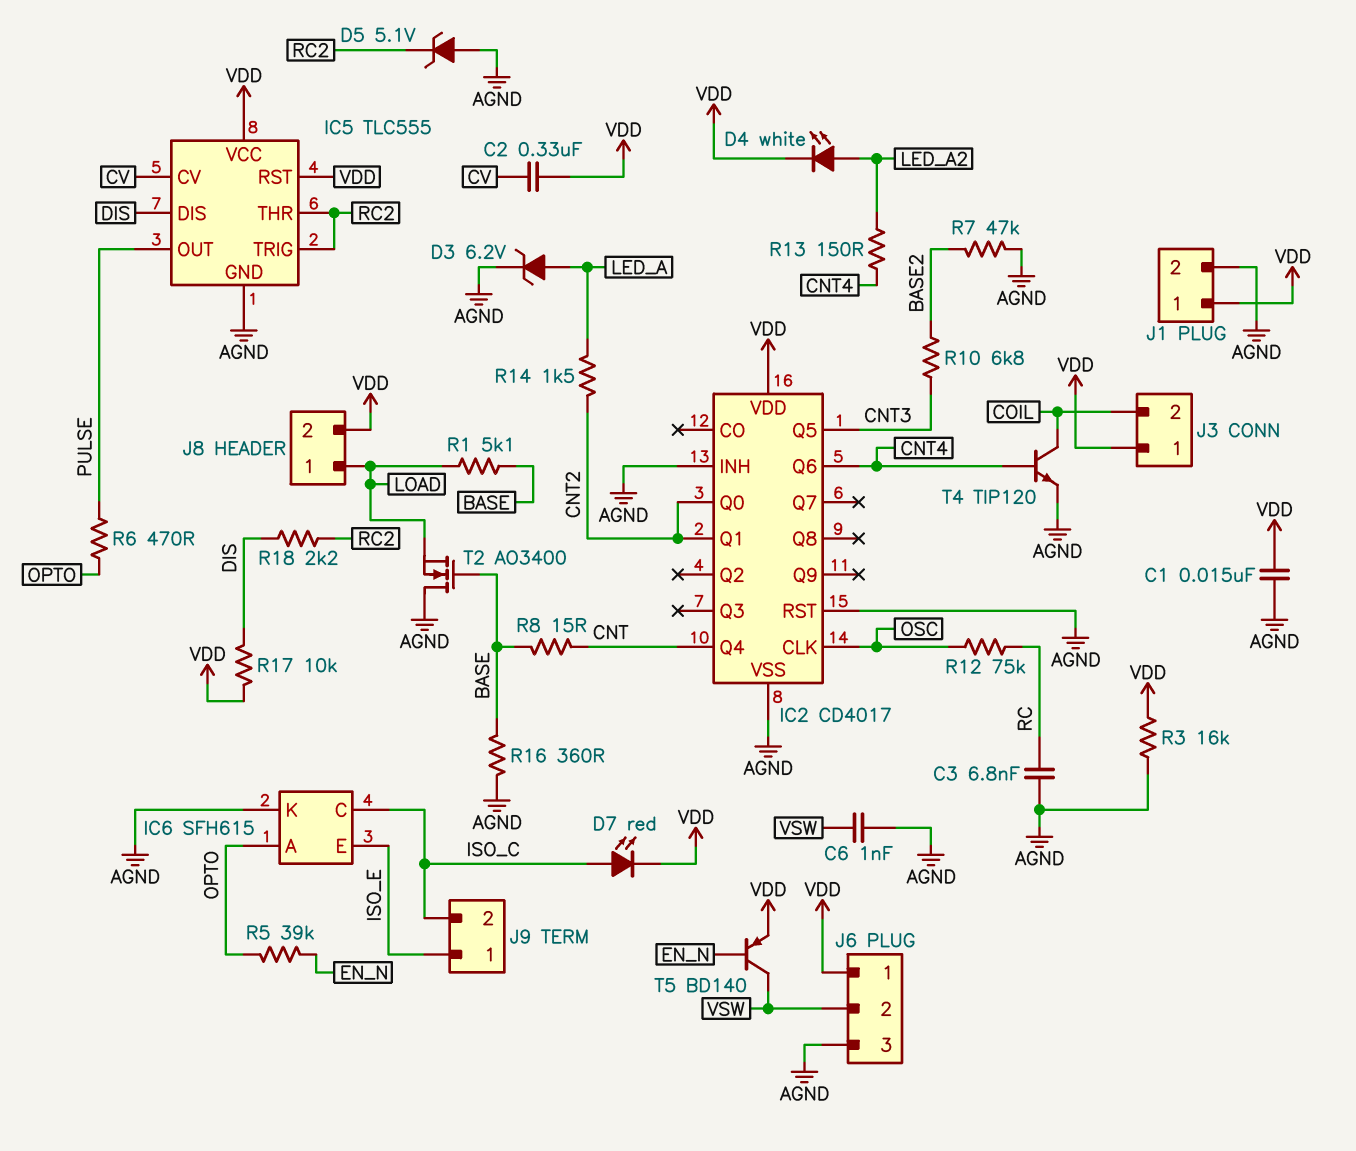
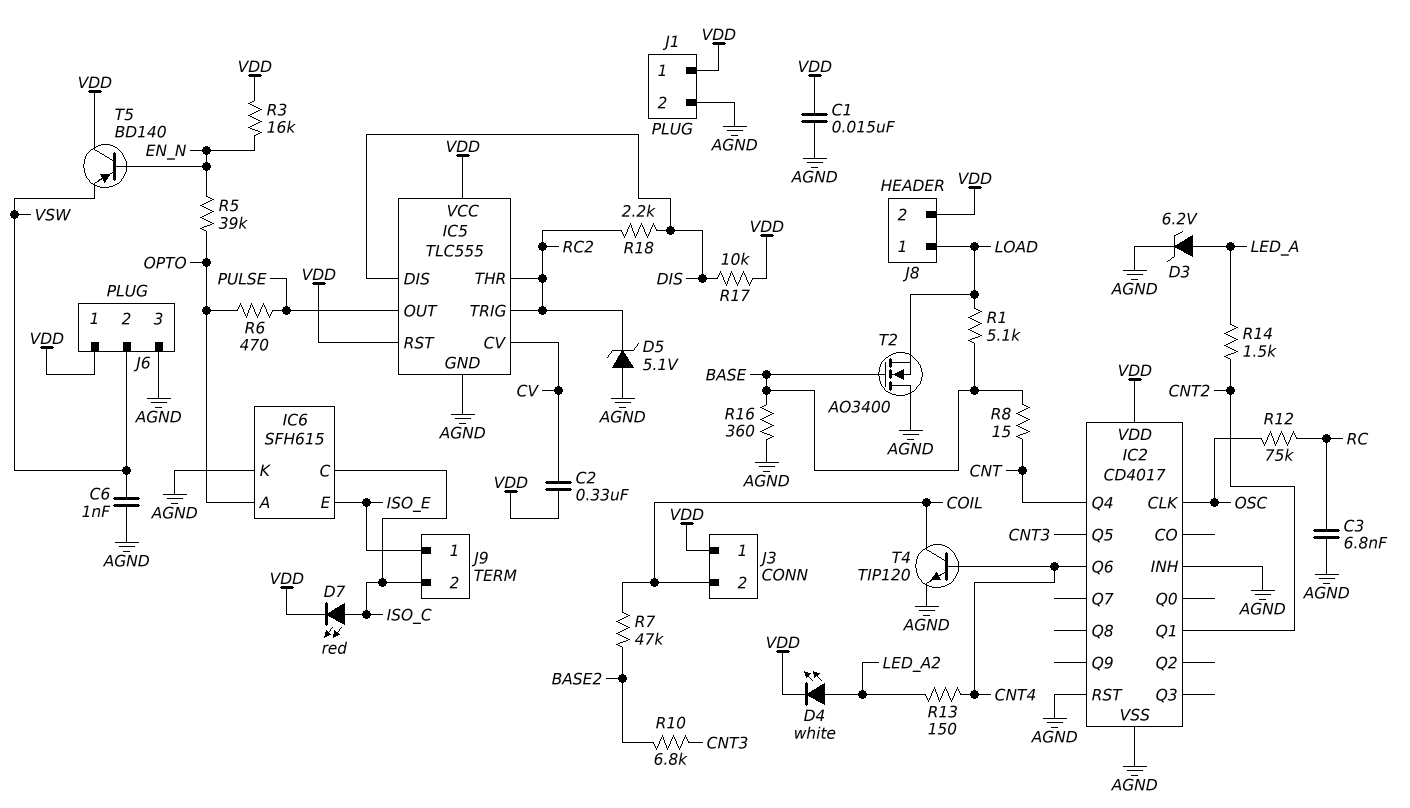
IC2 pin Q0: CNT2 -> none
R3: 16k (AGND, VDD) -> 16k (EN_N, VDD)
R7: 47k (AGND, BASE2) -> 47k (BASE2, COIL)
T5: PNP BD140 (B EN_N, C VSW, E VDD) -> PNP BD140 (B EN_N, C VDD, E VSW)

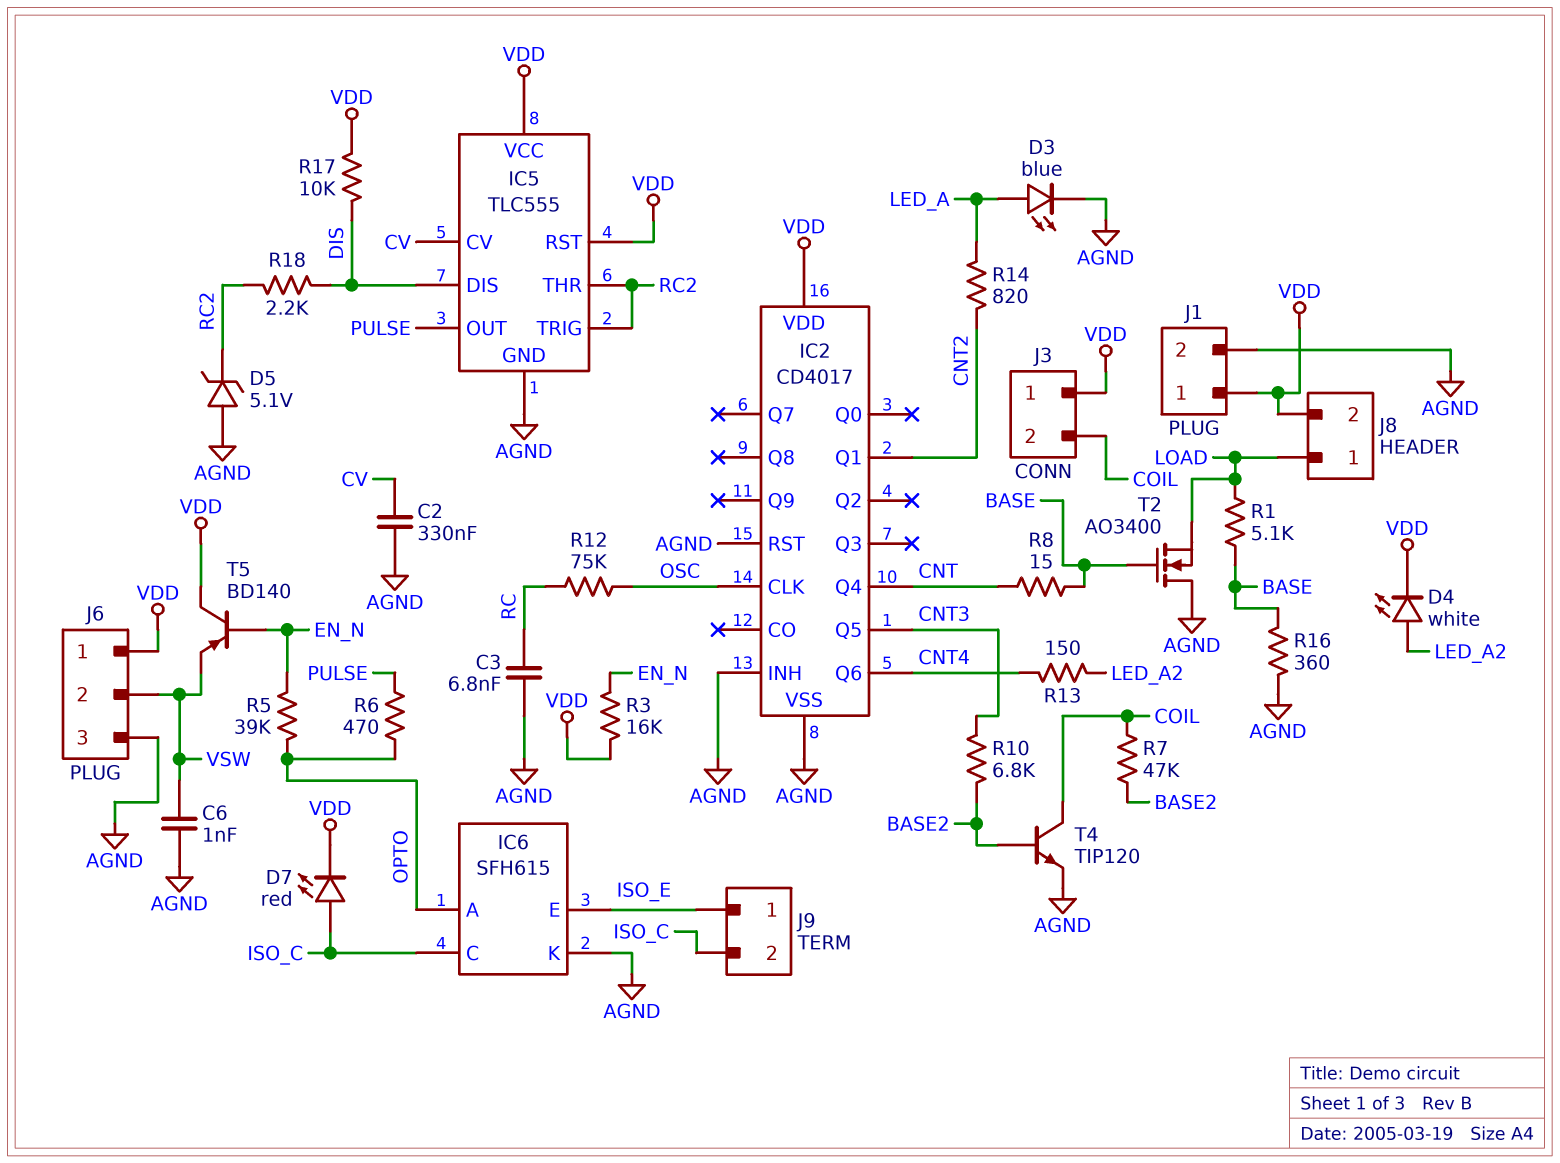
C1: 15nF (AGND, VDD) -> none
C2: 330nF (CV, VDD) -> 330nF (AGND, CV)
D3: zener 6.2V (A LED_A, K AGND) -> LED blue (A LED_A, K AGND)
R14: 1.5k (CNT2, LED_A) -> 820 (CNT2, LED_A)
T4: NPN TIP120 (B CNT4, C COIL, E AGND) -> NPN TIP120 (B BASE2, C COIL, E AGND)

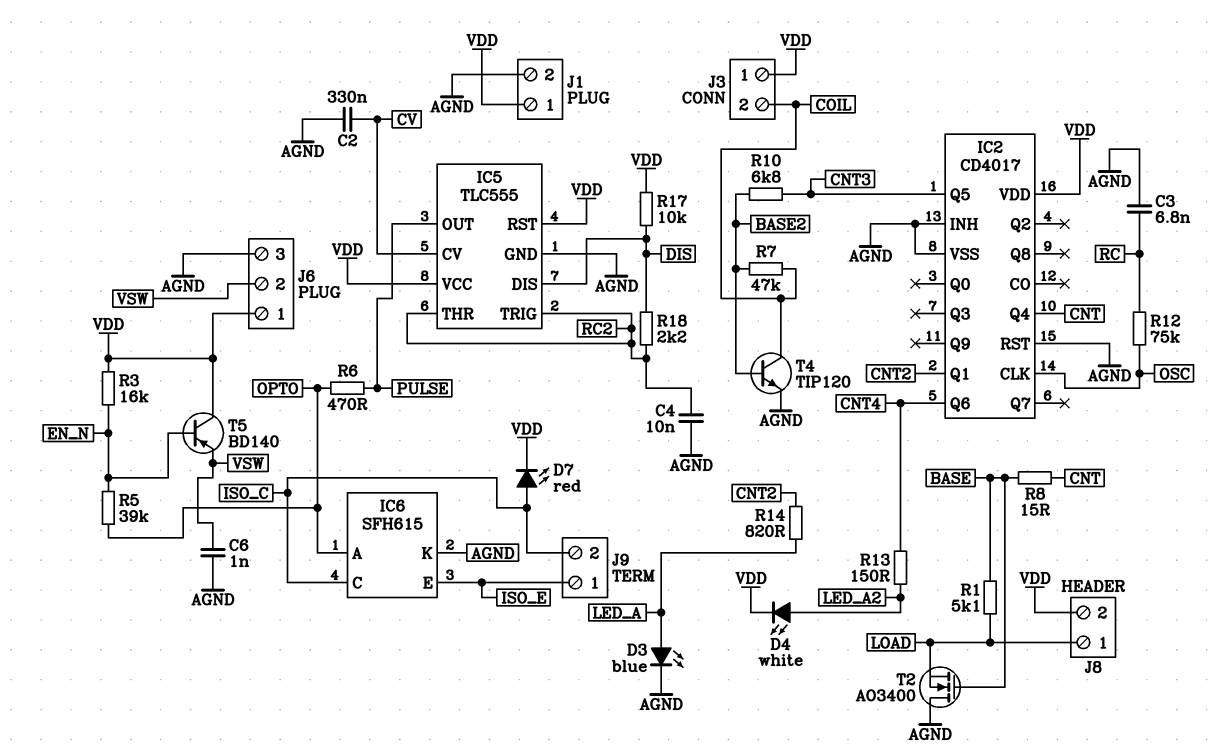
C4: none -> 10nF (AGND, RC2)
D5: zener 5.1V (A AGND, K RC2) -> none
R16: 360 (AGND, BASE) -> none

